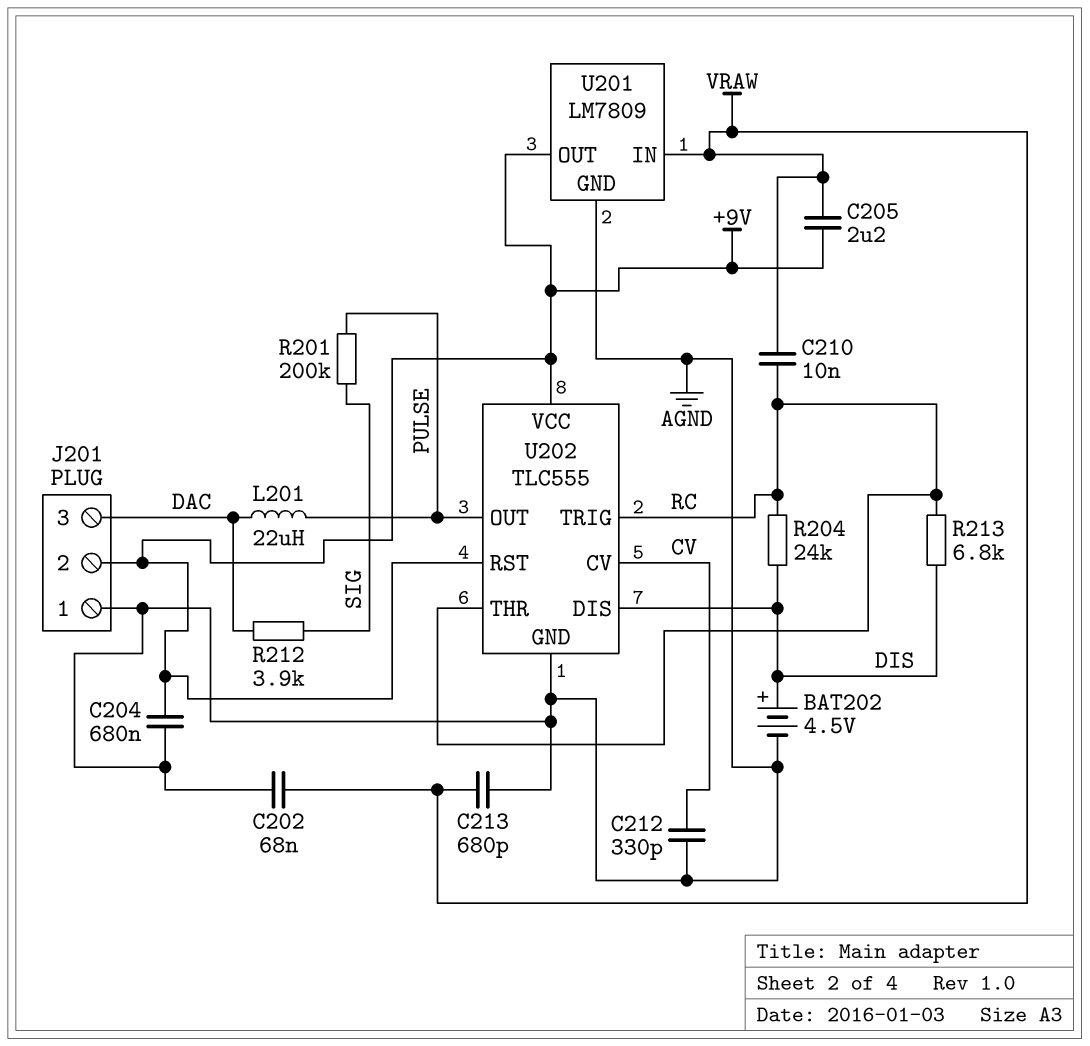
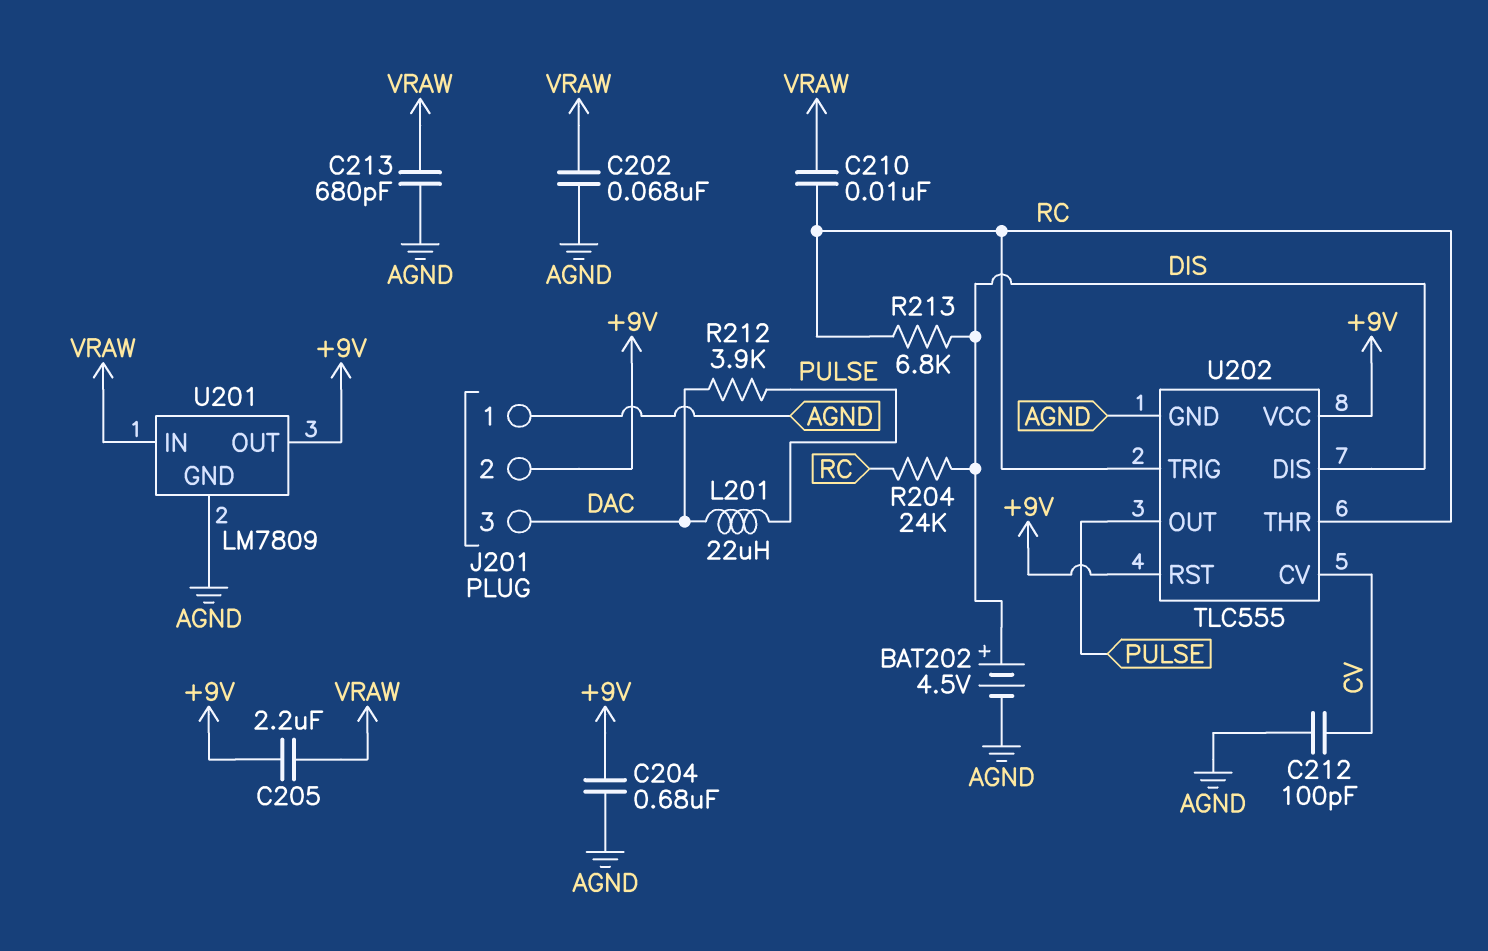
C212: 330pF (AGND, CV) -> 100pF (AGND, CV)
R201: 200k (PULSE, SIG) -> none
R212: 3.9k (DAC, SIG) -> 3.9k (DAC, PULSE)

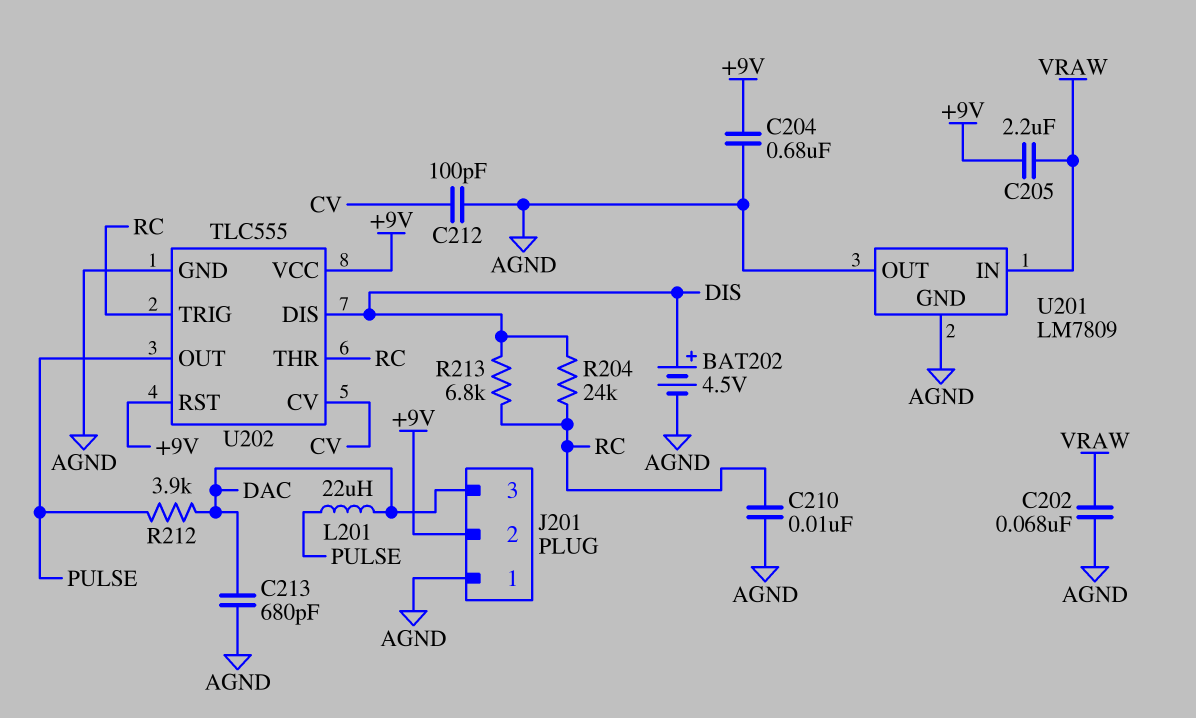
C210: 10nF (RC, VRAW) -> 10nF (AGND, RC)
C213: 680pF (AGND, VRAW) -> 680pF (AGND, DAC)
U201 pin OUT: +9V -> AGND

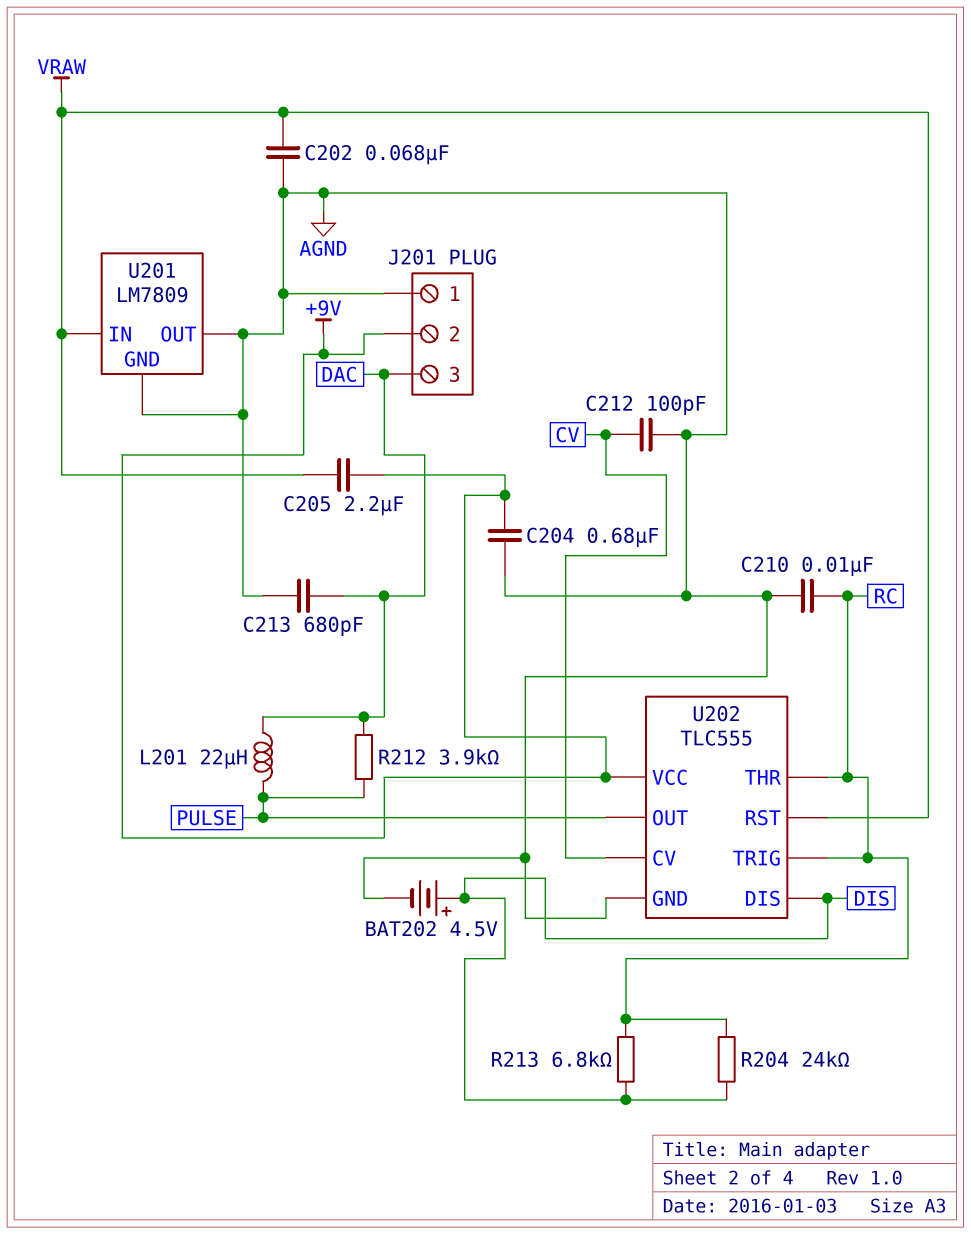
U202 pin RST: +9V -> VRAW

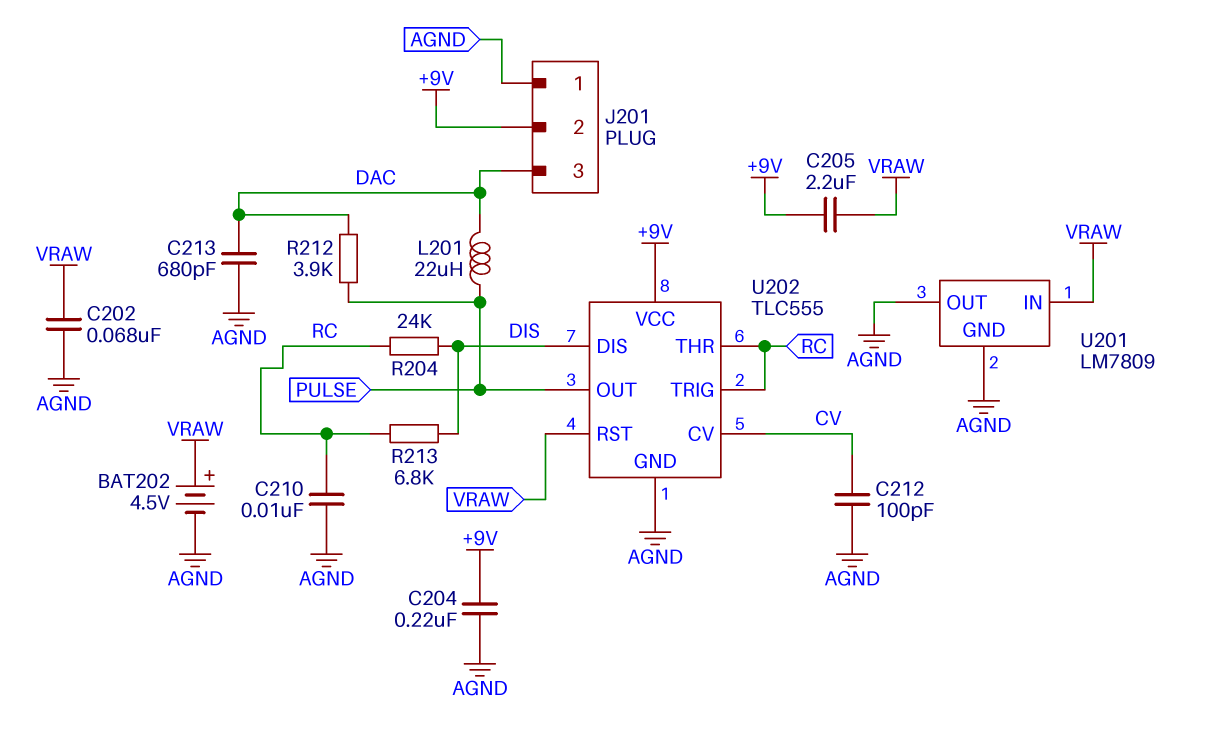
BAT202: 4.5V (plus DIS, minus AGND) -> 4.5V (plus VRAW, minus AGND)
C204: 680nF (+9V, AGND) -> 220nF (+9V, AGND)

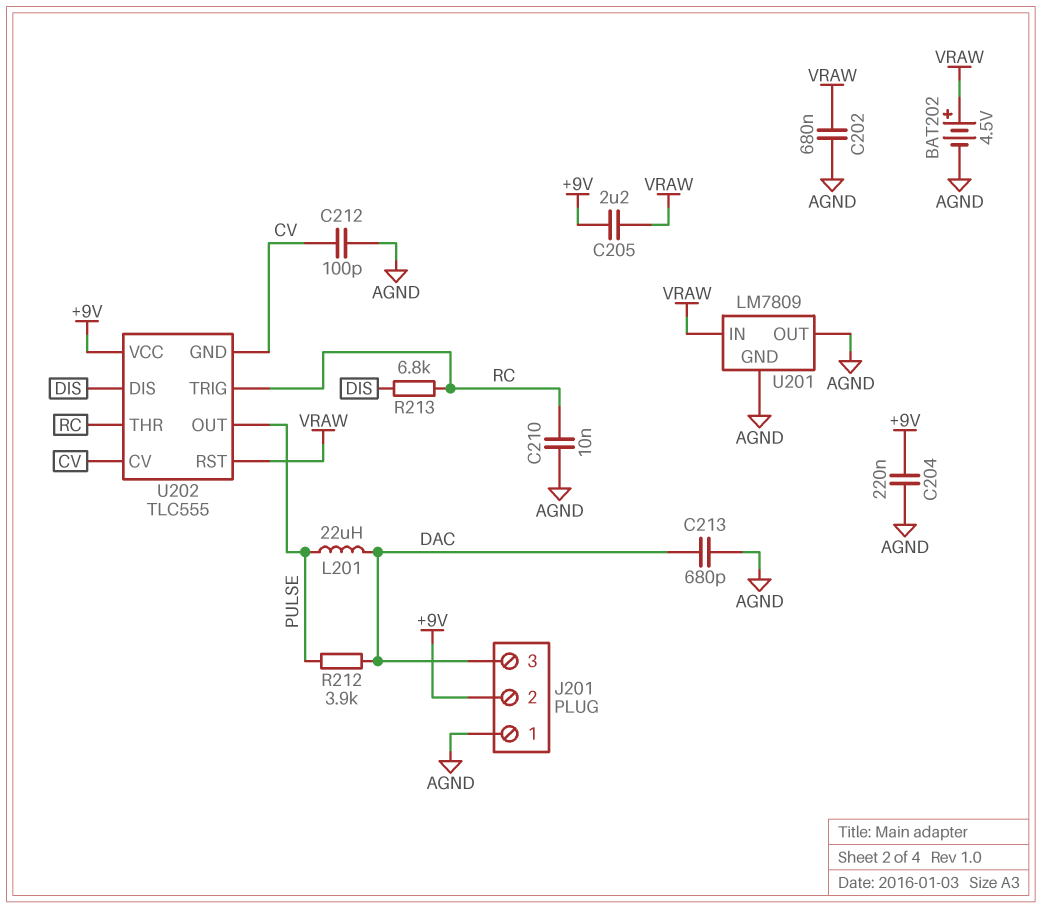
C202: 68nF (AGND, VRAW) -> 680nF (AGND, VRAW)
R204: 24k (DIS, RC) -> none
U202 pin GND: AGND -> CV

